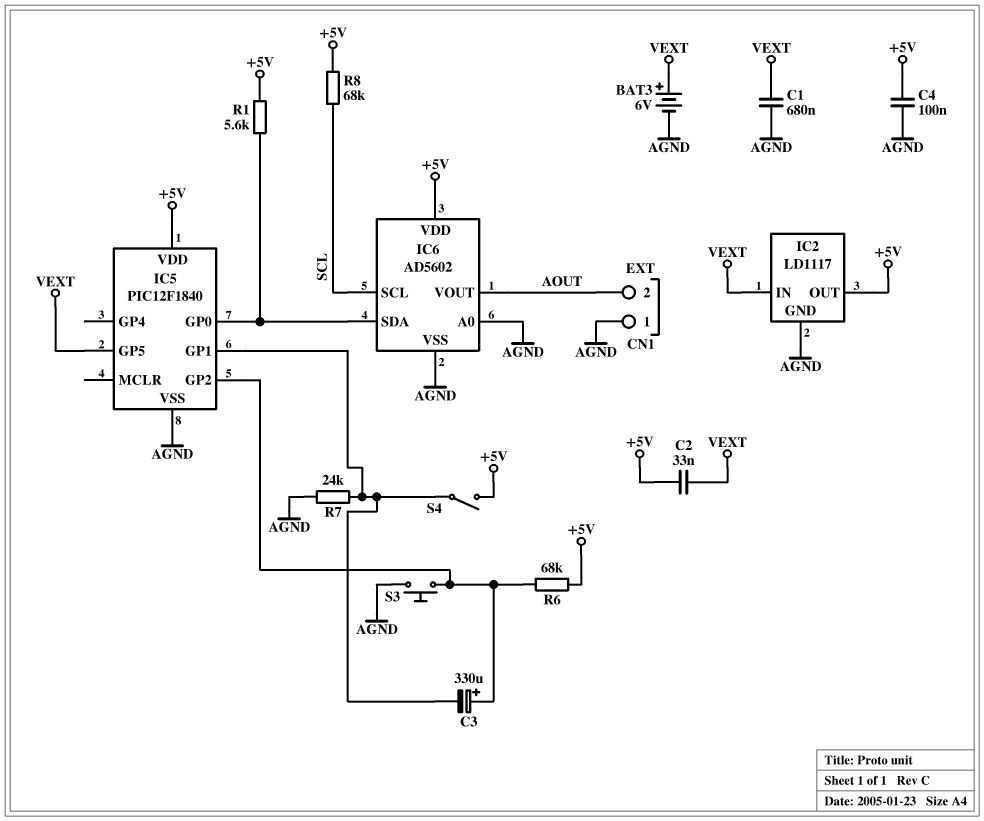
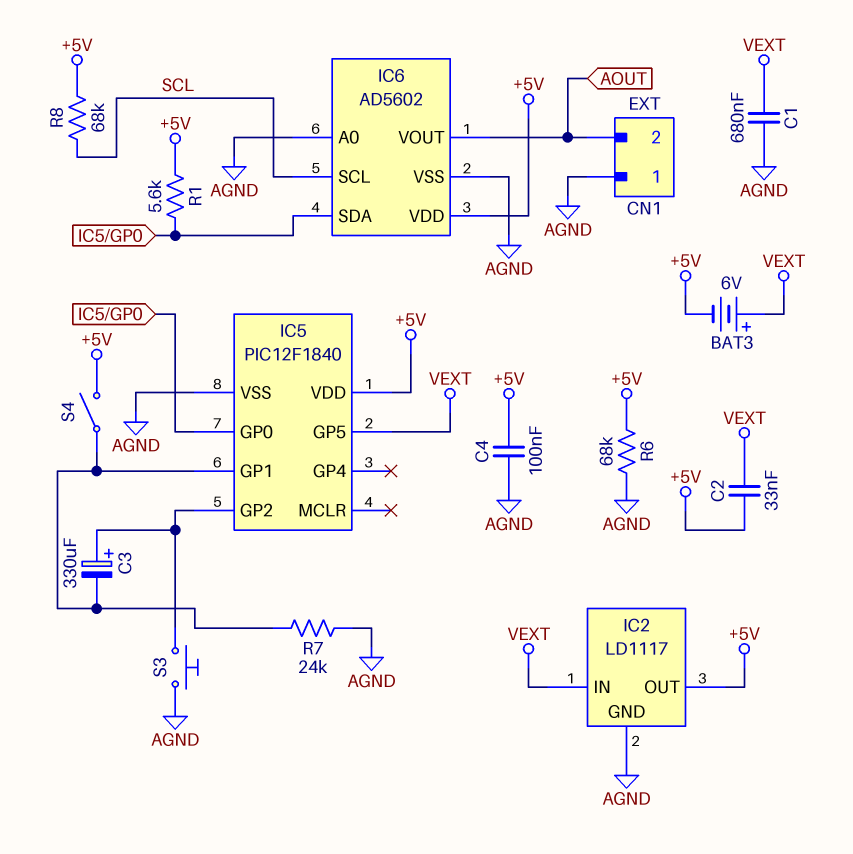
BAT3: 6V (plus VEXT, minus AGND) -> 6V (plus VEXT, minus +5V)
R6: 68k (+5V, IC5/GP2) -> 68k (+5V, AGND)

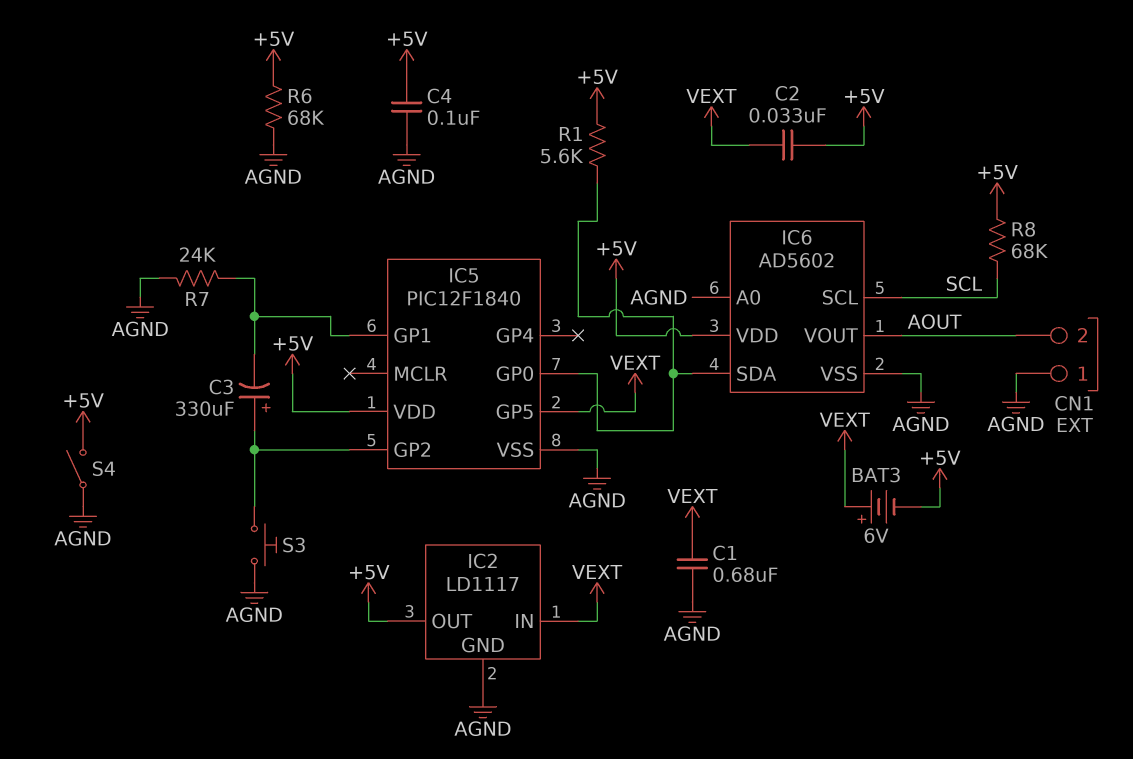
S4: switch (+5V, IC5/GP1) -> switch (+5V, AGND)

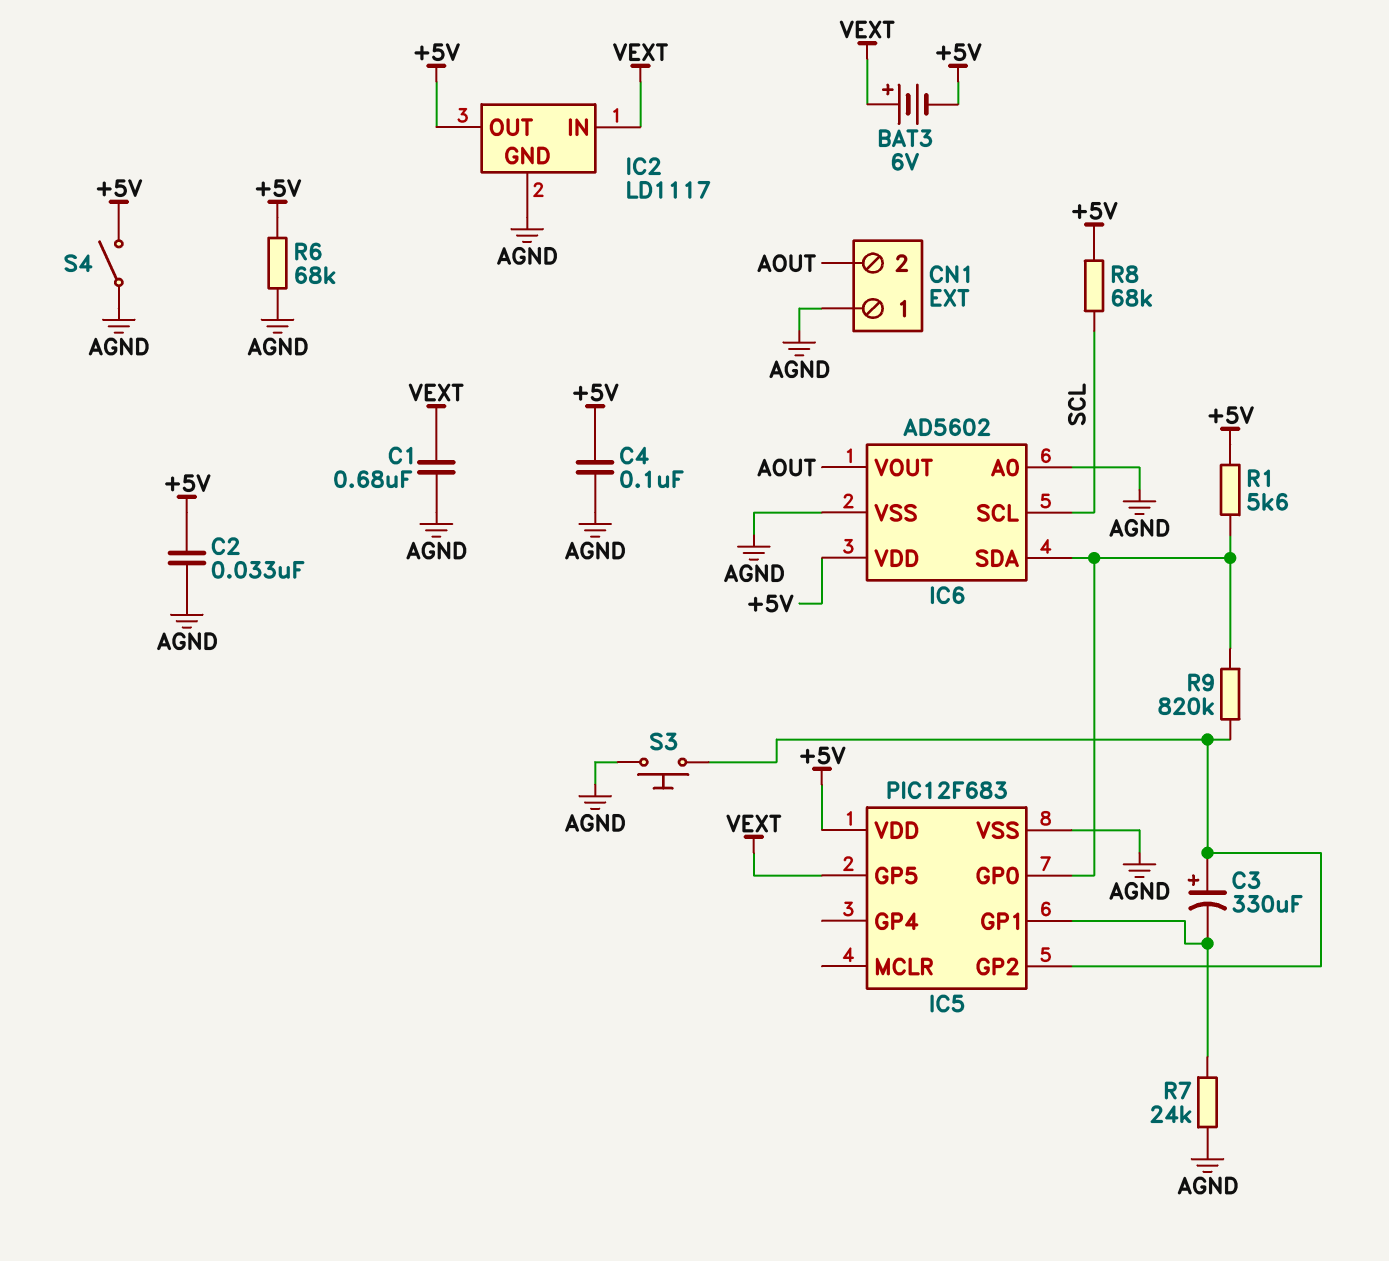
C2: 33nF (+5V, VEXT) -> 33nF (+5V, AGND)
IC5: PIC12F1840 -> PIC12F683
R9: none -> 820k (IC5/GP0, IC5/GP2)

